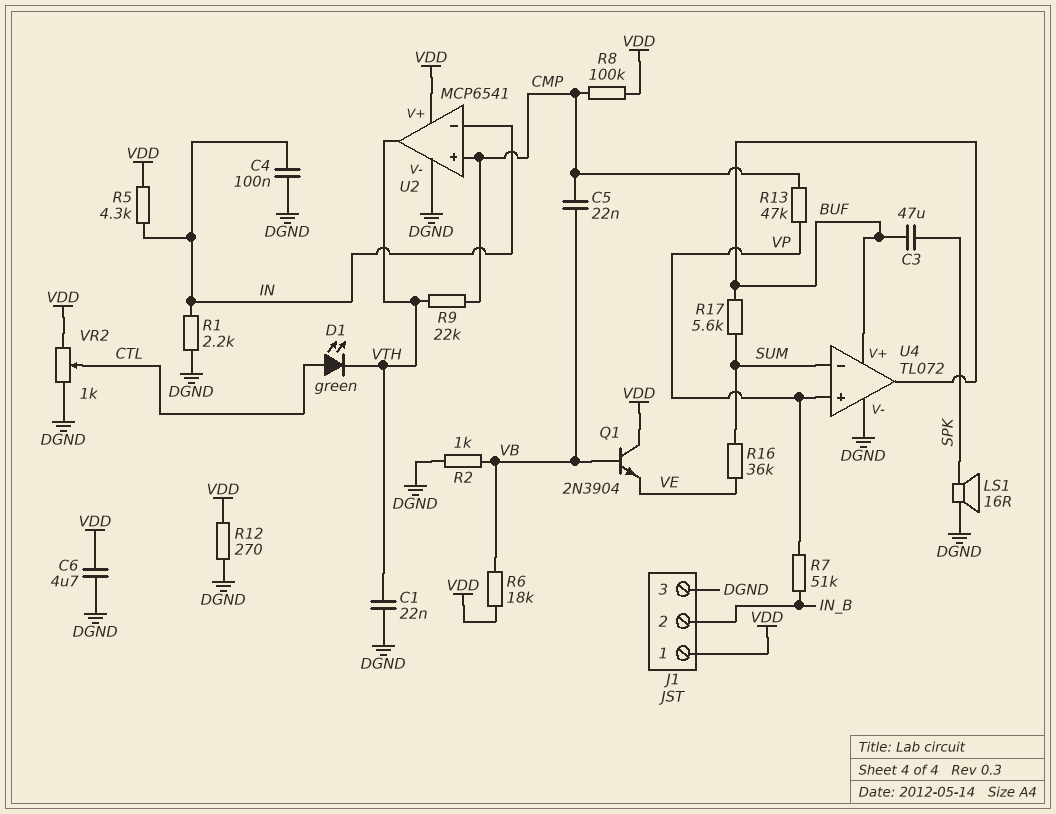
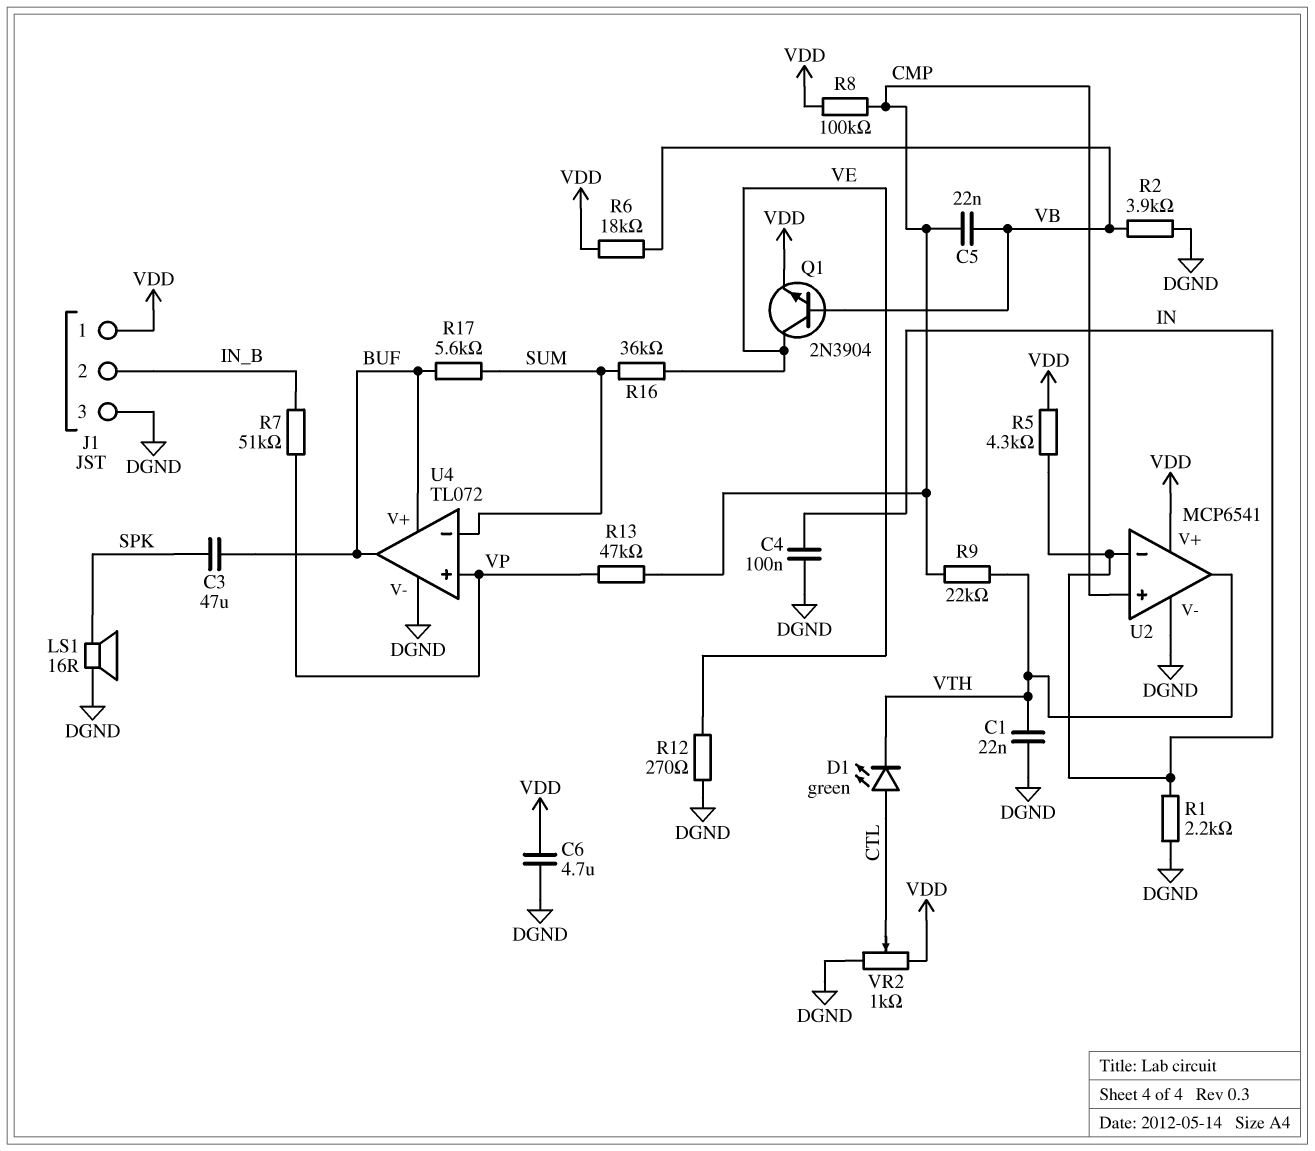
Q1: NPN 2N3904 (B VB, C VDD, E VE) -> NPN 2N3904 (B VB, C VE, E VDD)
R2: 1k (DGND, VB) -> 3.9k (DGND, VB)
R12: 270 (DGND, VDD) -> 270 (DGND, VE)

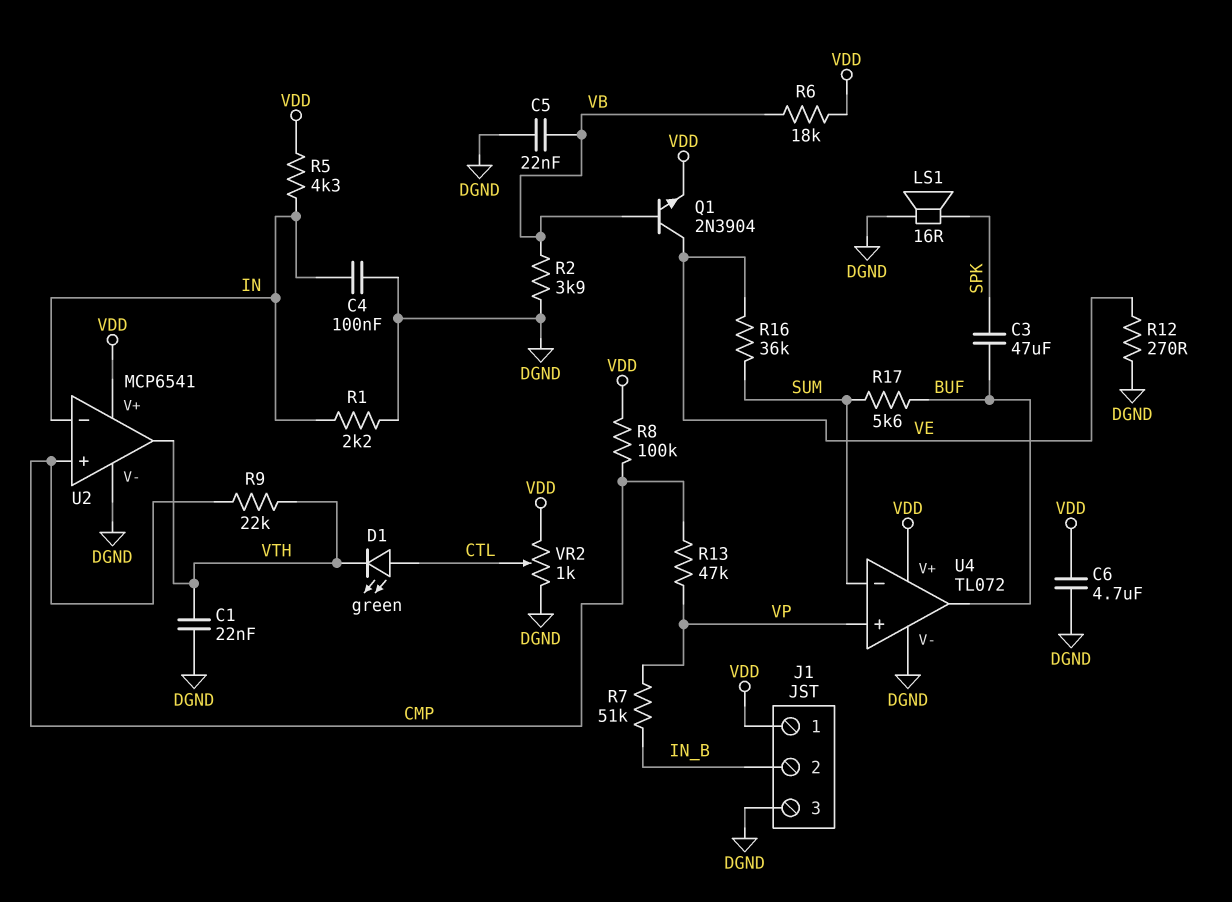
C5: 22nF (CMP, VB) -> 22nF (DGND, VB)
U4 pin V+: BUF -> VDD

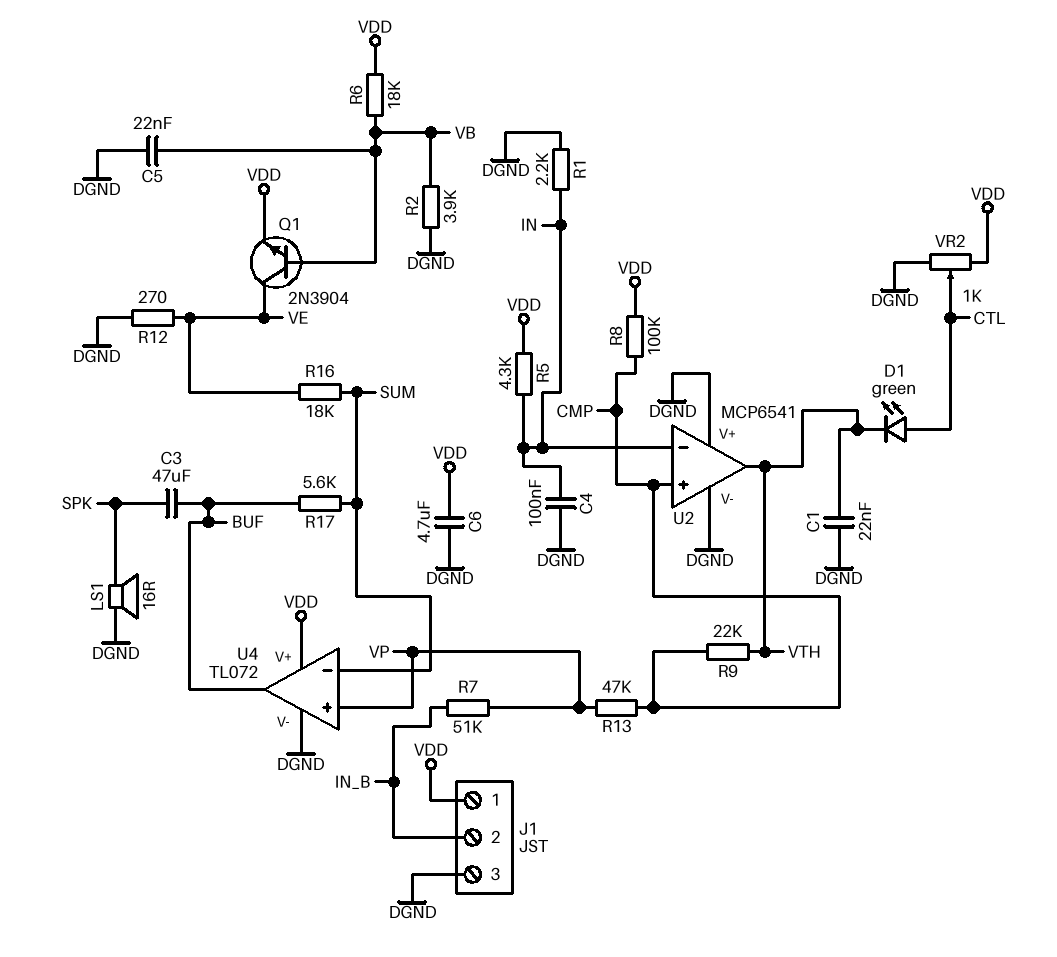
R16: 36k (SUM, VE) -> 18k (SUM, VE)
U2 pin V+: VDD -> DGND

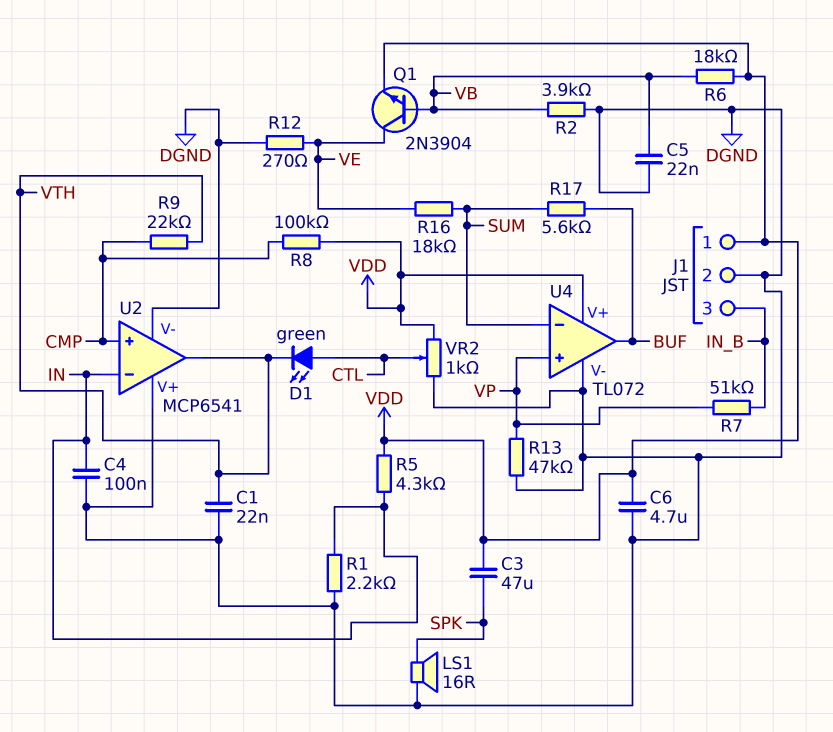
C3: 47uF (BUF, SPK) -> 47uF (SPK, VDD)
J1 pin 2: IN_B -> DGND
J1 pin 3: DGND -> IN_B
R13: 47k (CMP, VP) -> 47k (DGND, VP)

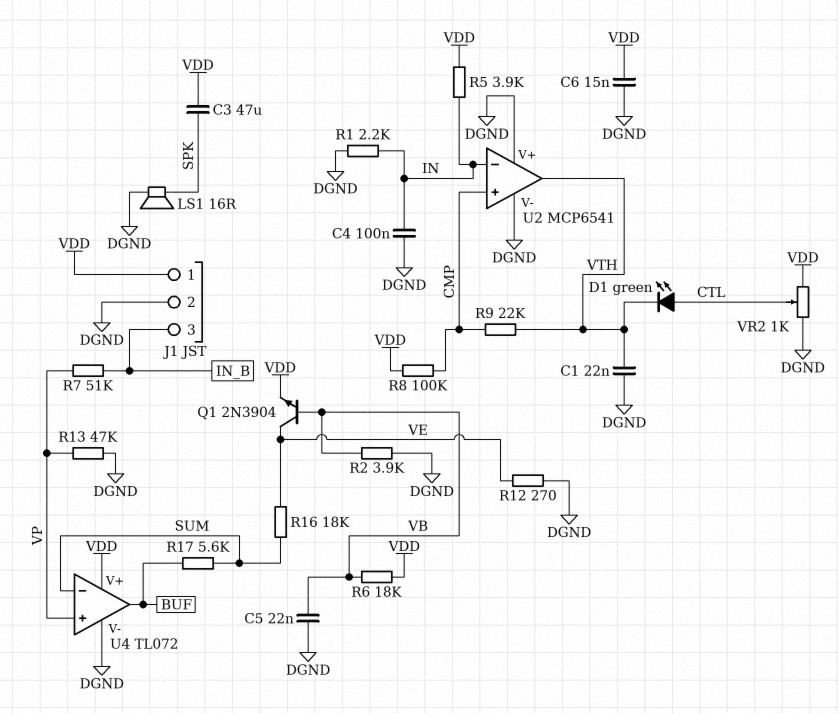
C6: 4.7uF (DGND, VDD) -> 15nF (DGND, VDD)
R5: 4.3k (IN, VDD) -> 3.9k (IN, VDD)

